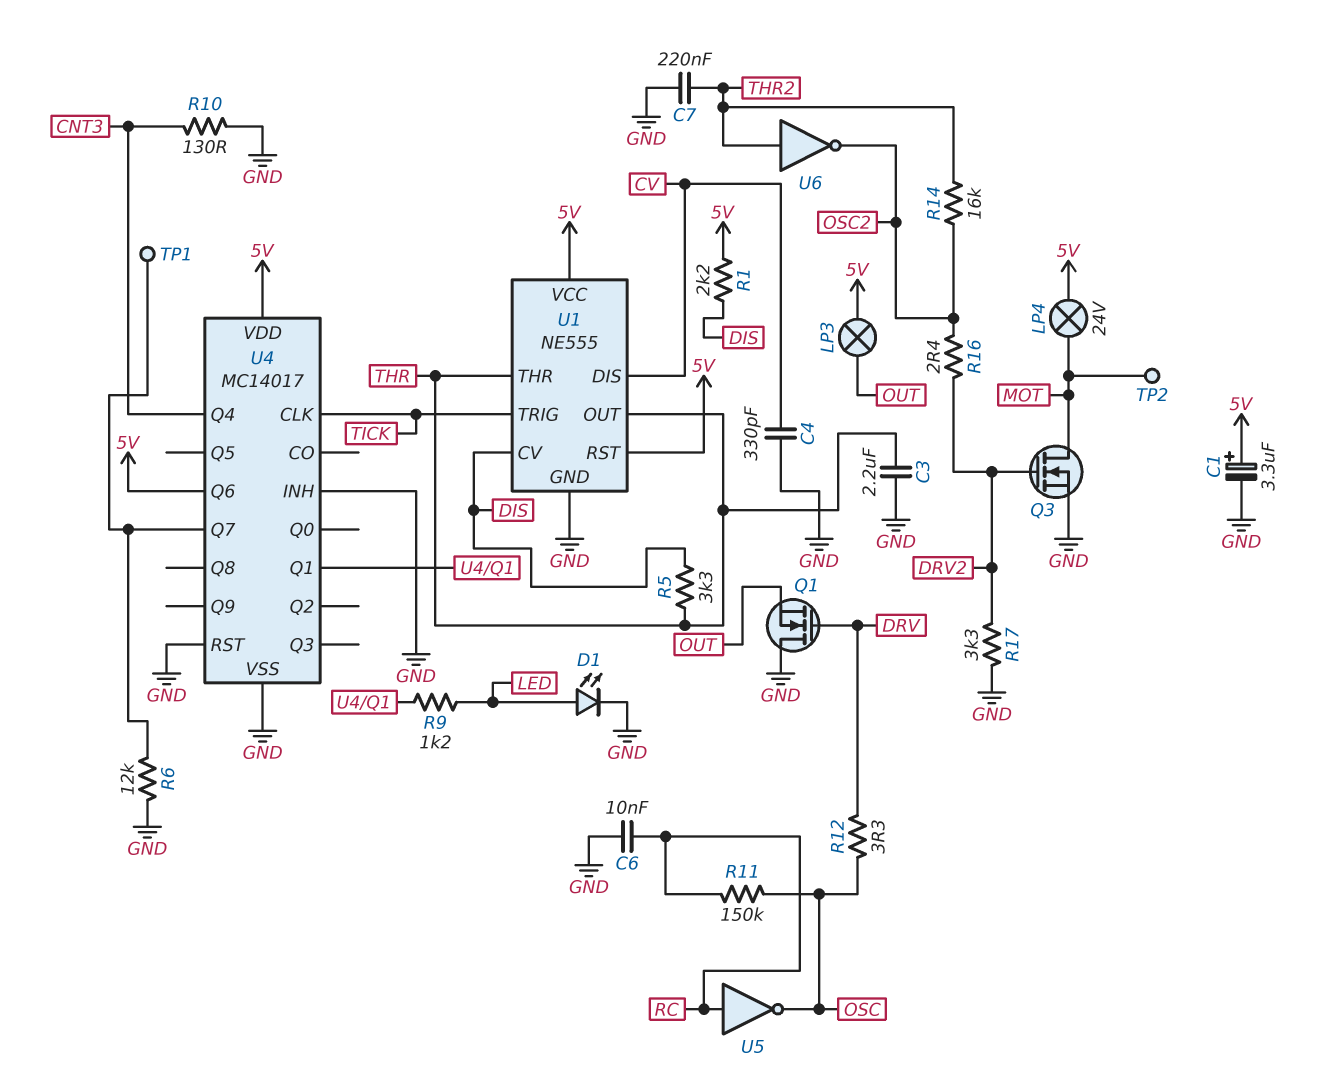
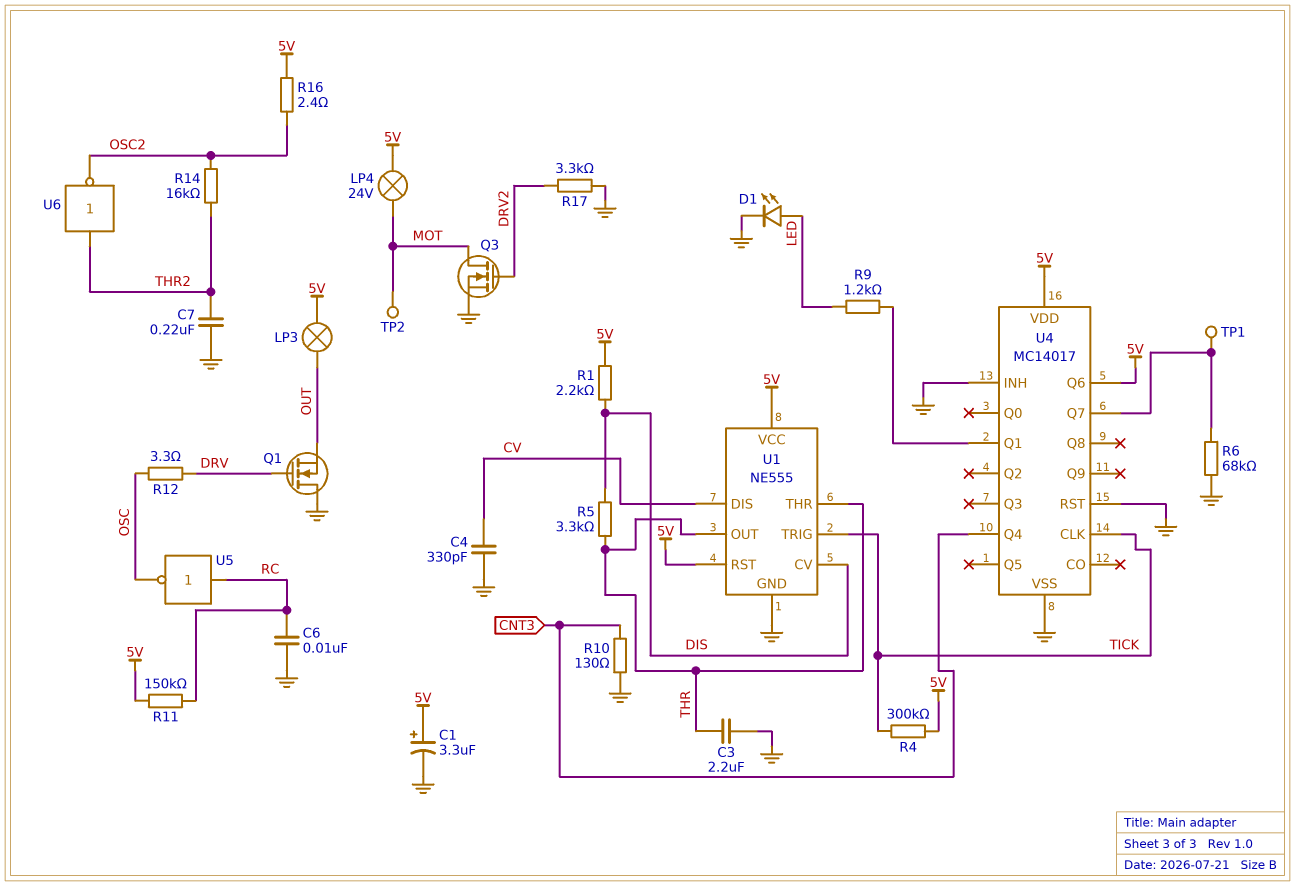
R4: none -> 300k (5V, TICK)
R6: 12k (GND, U4/Q7) -> 68k (GND, U4/Q7)
R11: 150k (OSC, RC) -> 150k (5V, RC)
R16: 2.4 (DRV2, OSC2) -> 2.4 (5V, OSC2)

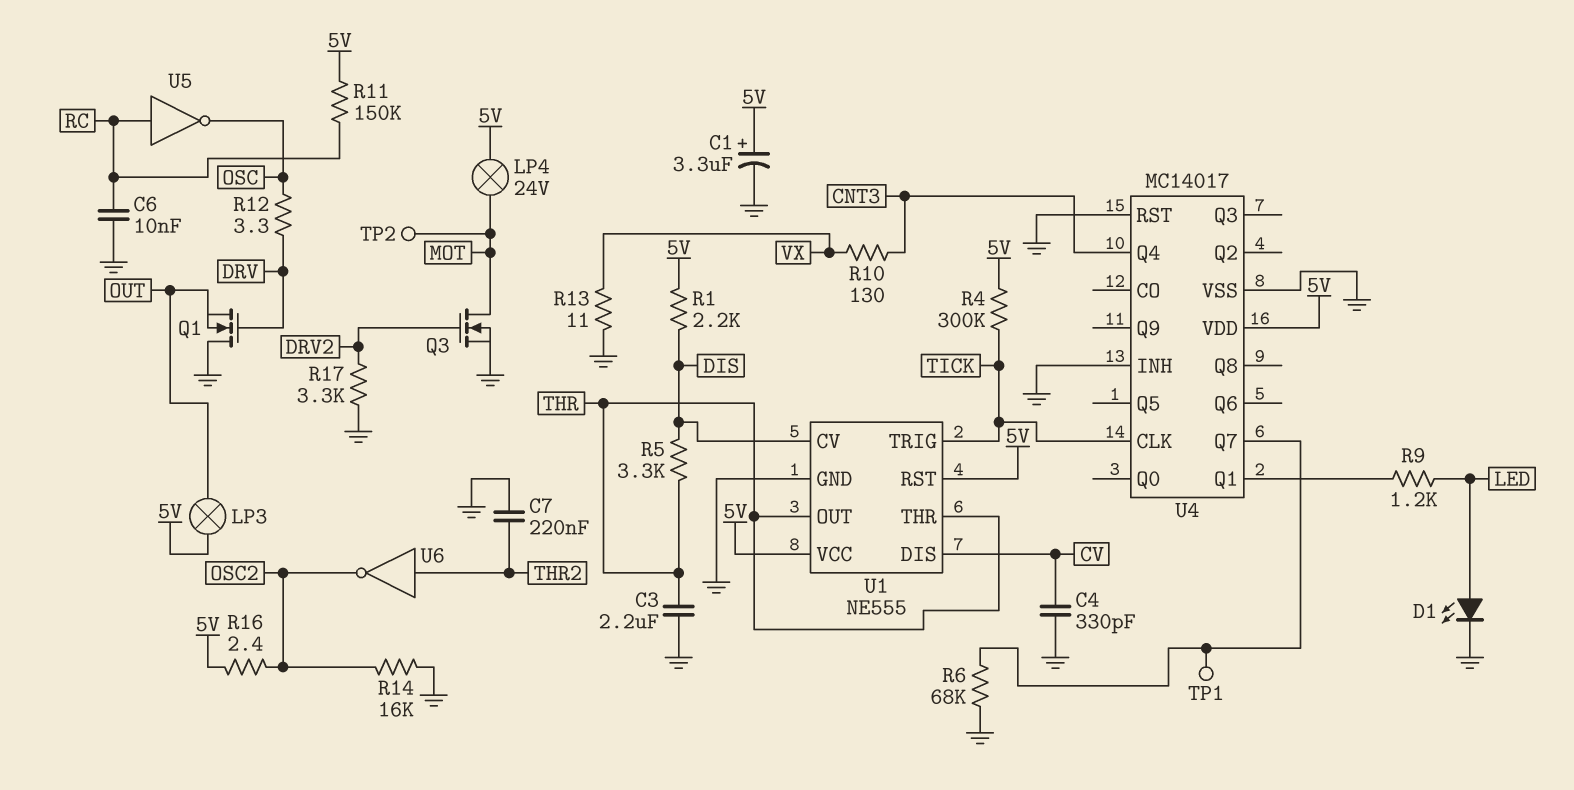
R10: 130 (CNT3, GND) -> 130 (CNT3, VX)
R13: none -> 11 (GND, VX)
R14: 16k (OSC2, THR2) -> 16k (GND, OSC2)
U4 pin Q6: 5V -> none

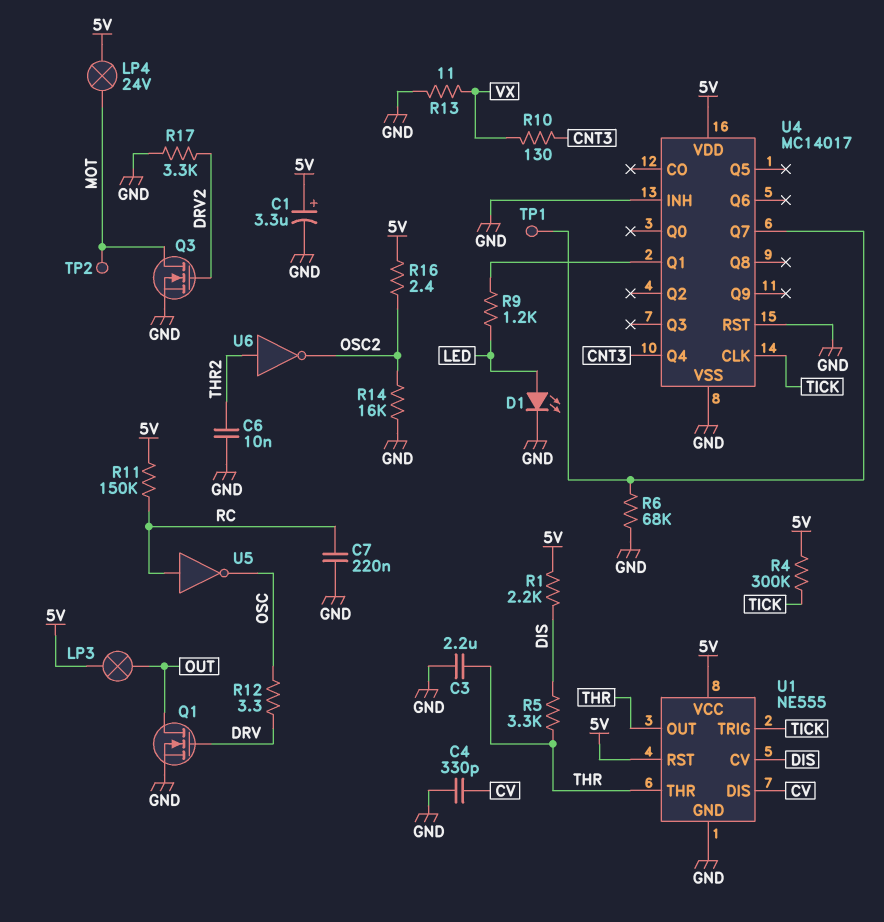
C6: 10nF (GND, RC) -> 10nF (GND, THR2)
C7: 220nF (GND, THR2) -> 220nF (GND, RC)
Q1: NMOS (G DRV, D GND, S OUT) -> NMOS (G DRV, D OUT, S GND)

